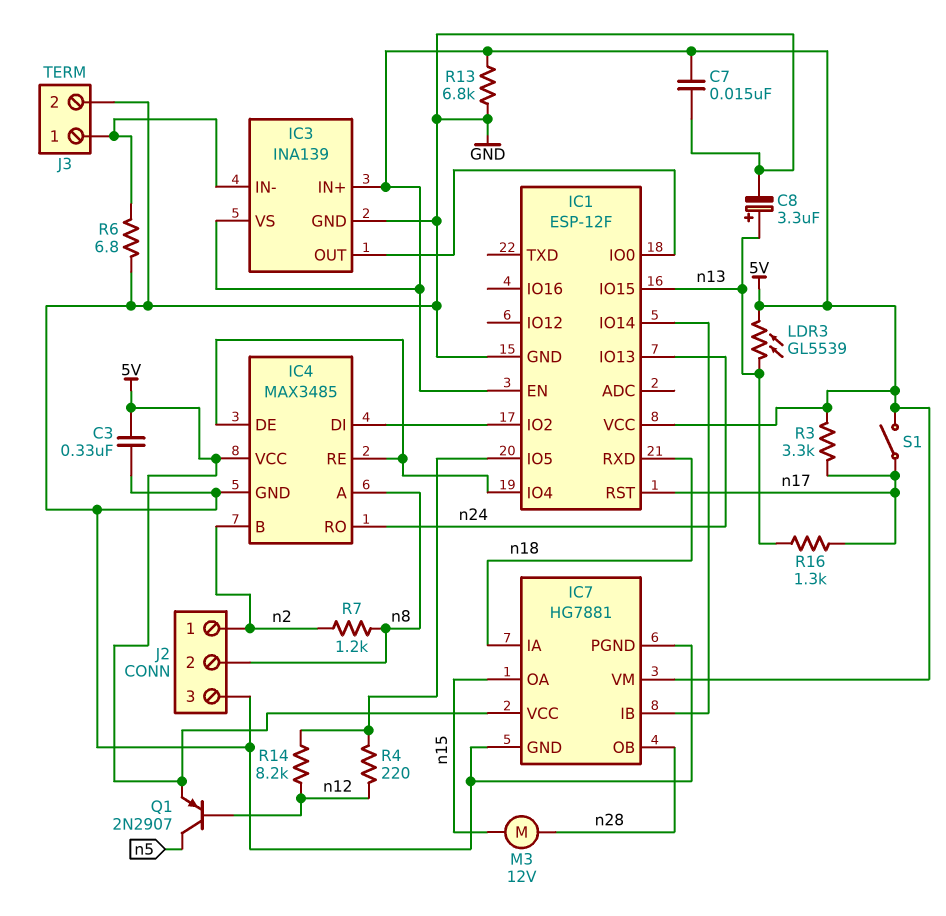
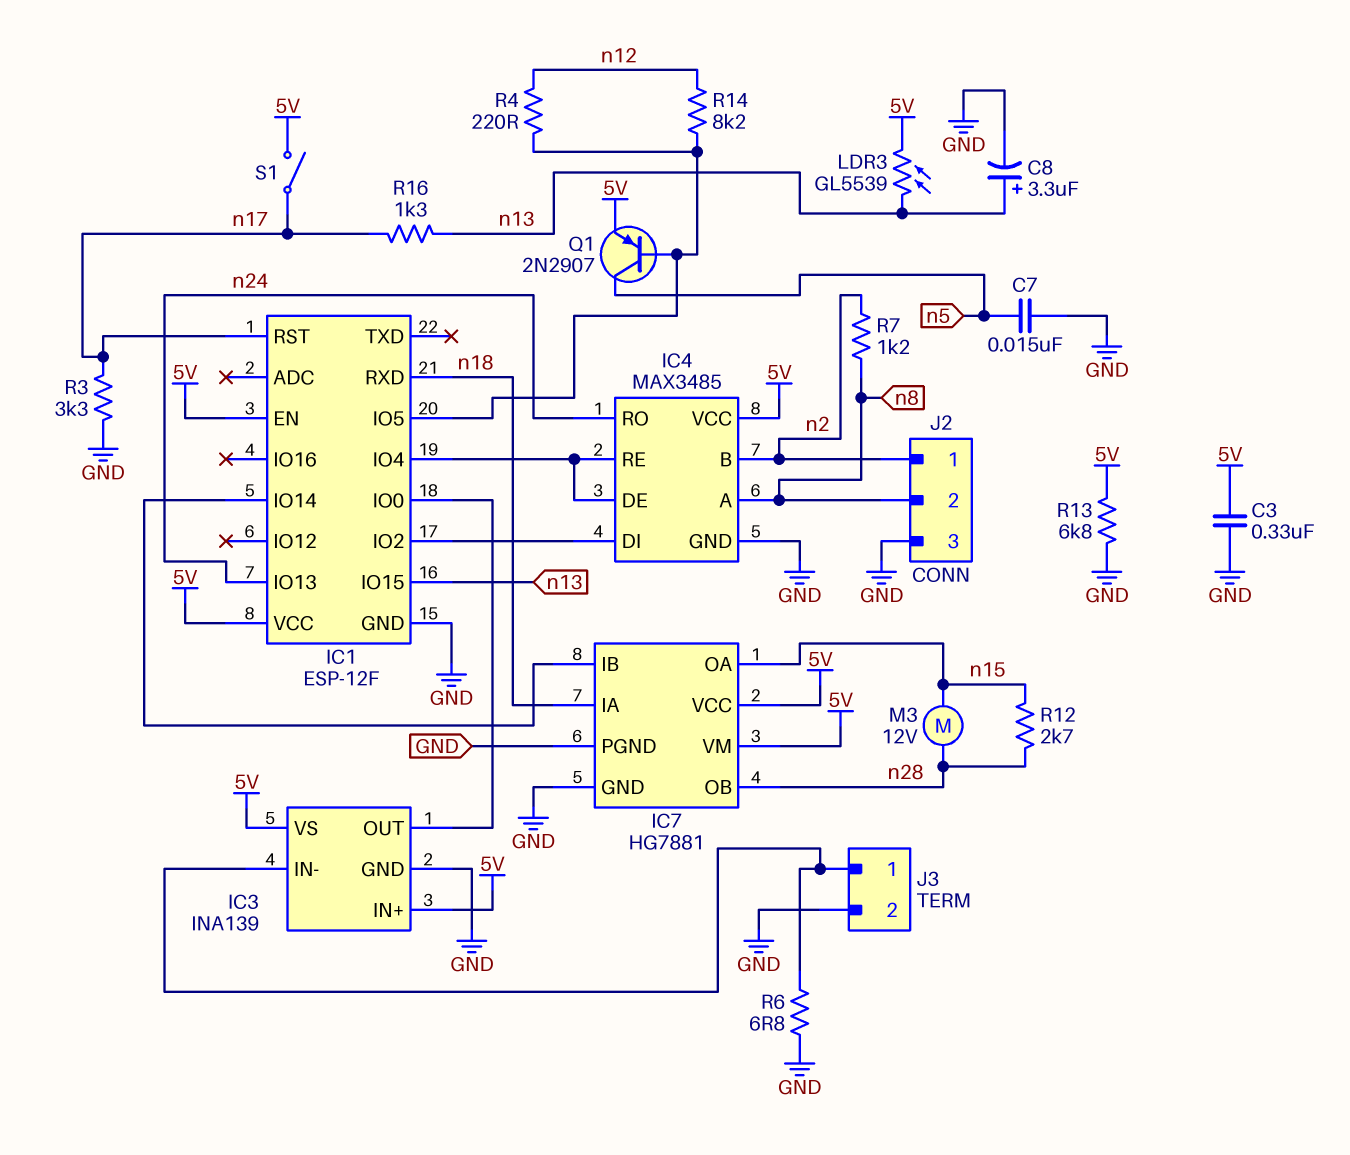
C7: 15nF (5V, GND) -> 15nF (GND, n5)
Q1: PNP 2N2907 (B n12, C n5, E 5V) -> PNP 2N2907 (B IC1/IO5, C n5, E 5V)
R3: 3.3k (5V, n17) -> 3.3k (GND, n17)
R12: none -> 2.7k (n15, n28)

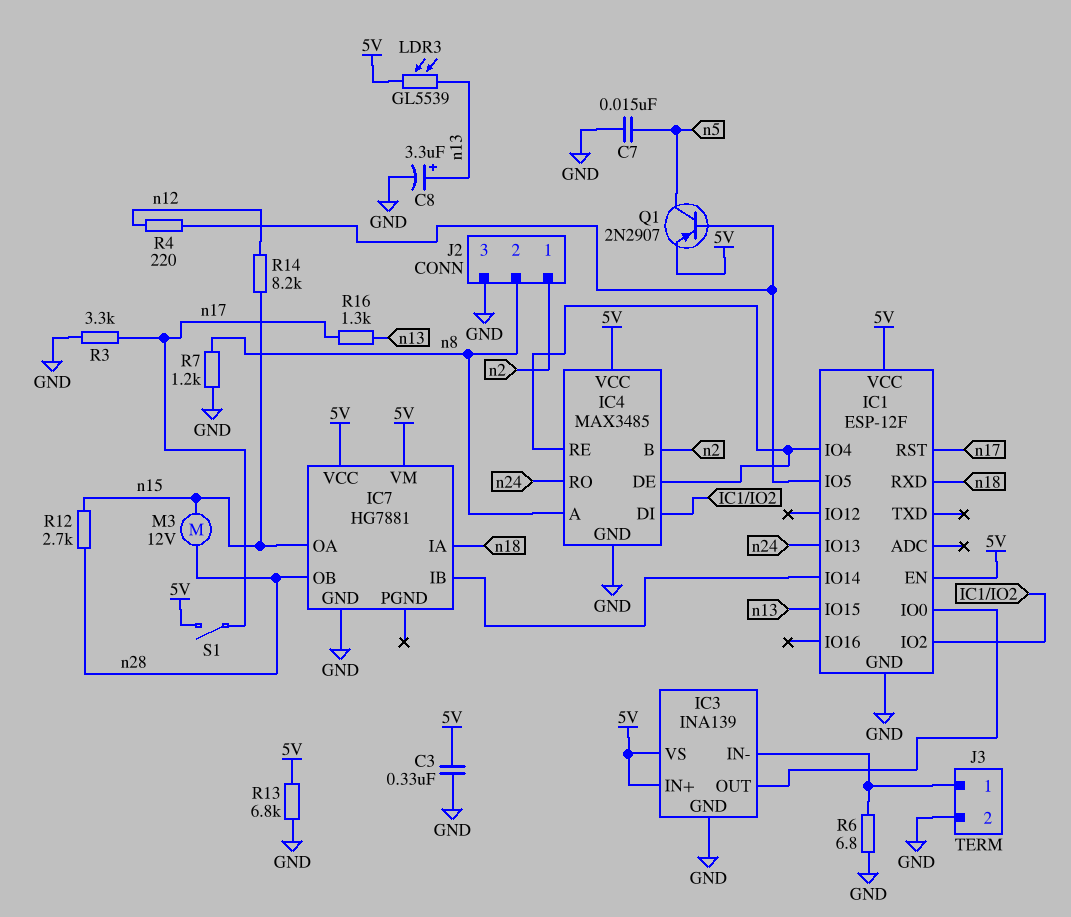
IC7 pin PGND: GND -> none
R7: 1.2k (n2, n8) -> 1.2k (GND, n8)
R14: 8.2k (IC1/IO5, n12) -> 8.2k (n12, n15)

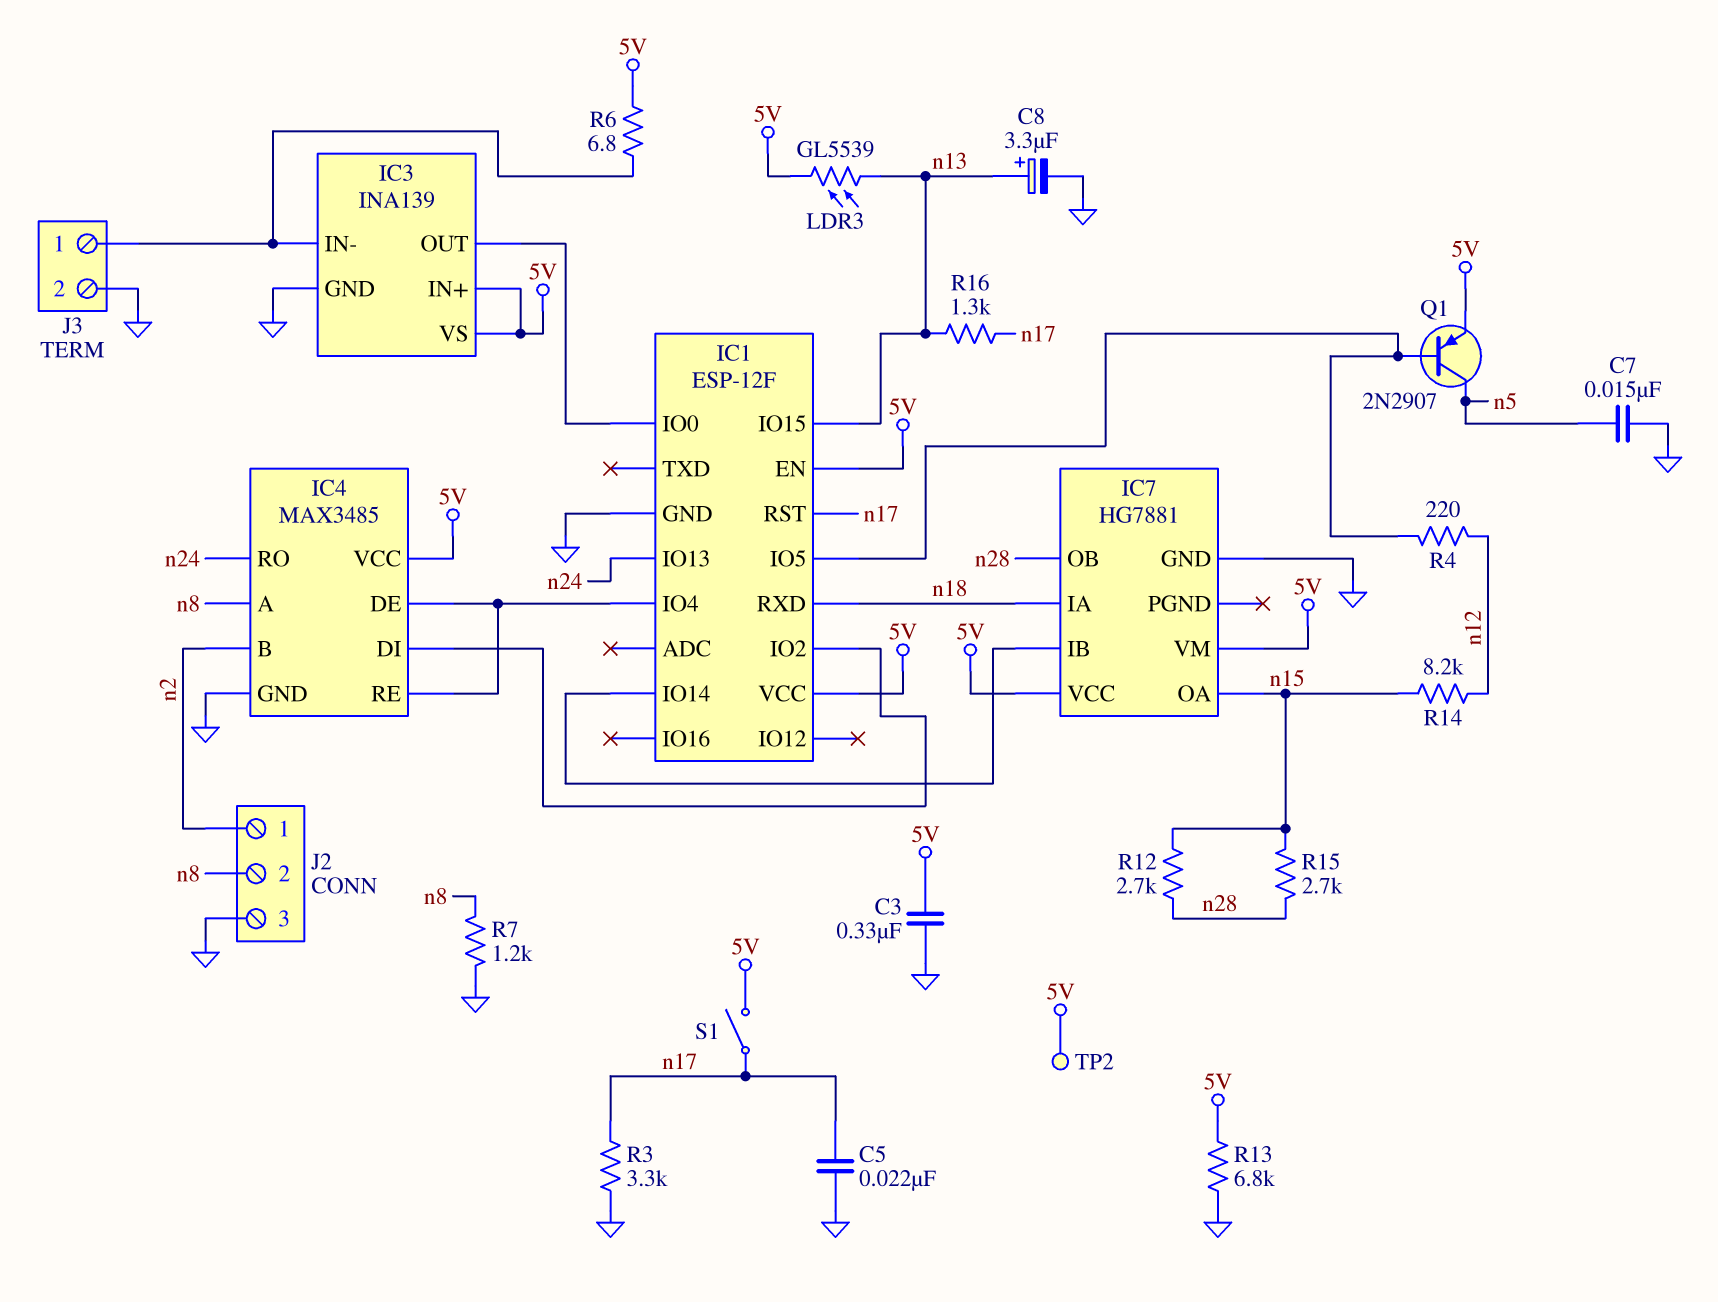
C5: none -> 22nF (GND, n17)
M3: motor 12V (n15, n28) -> none
R6: 6.8 (GND, IC3/IN-) -> 6.8 (5V, IC3/IN-)
R15: none -> 2.7k (n15, n28)
TP2: none -> test point (5V)

